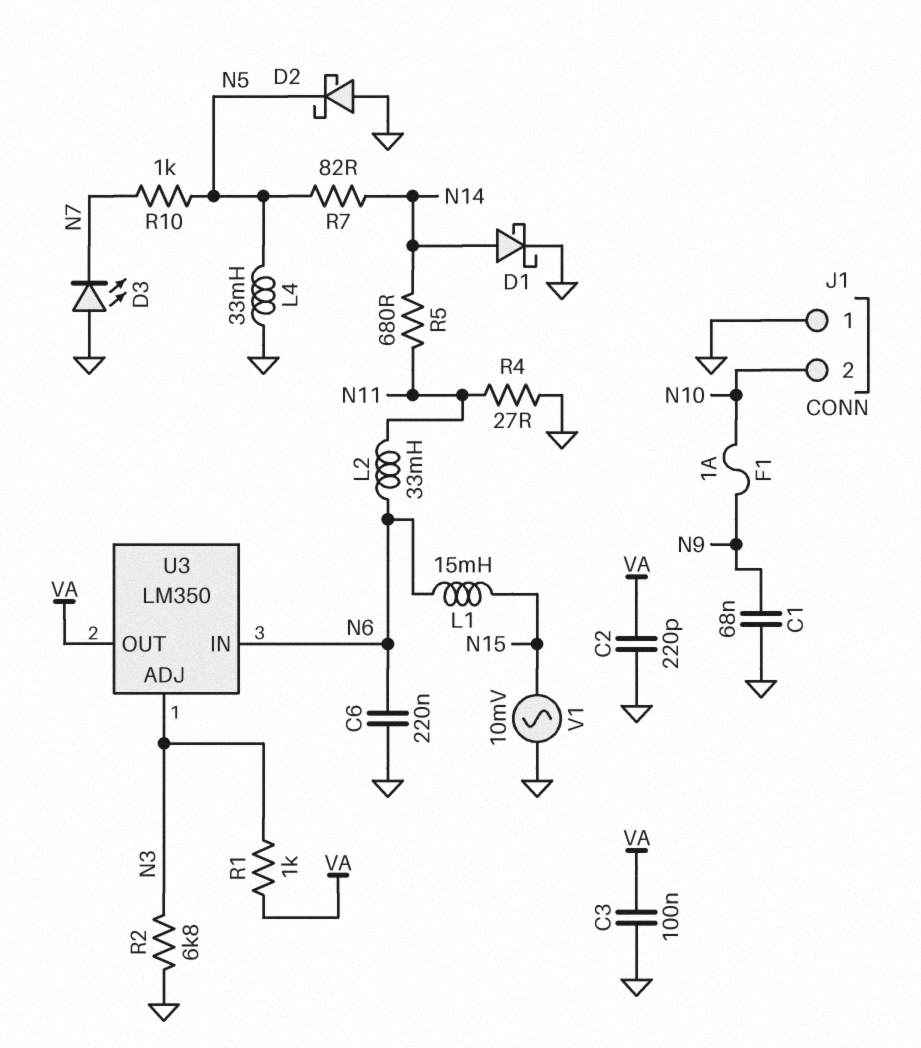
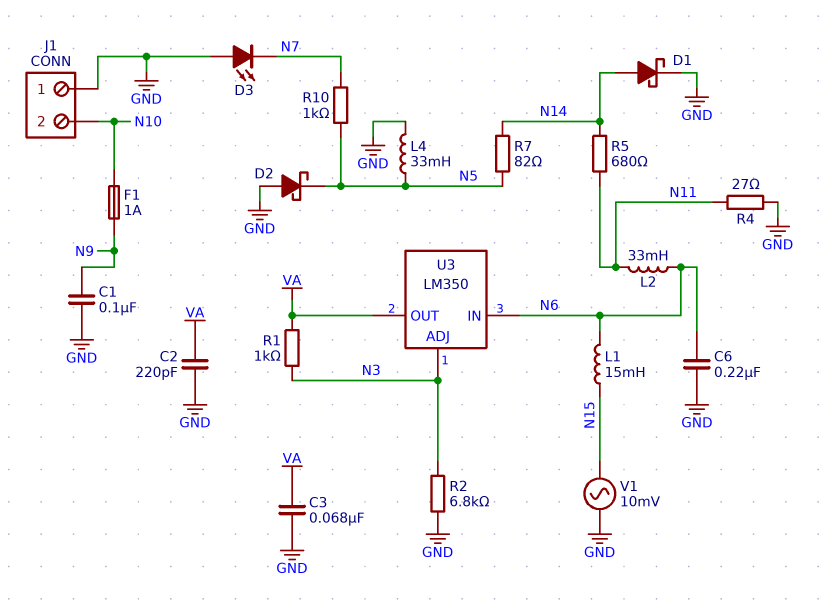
C1: 68nF (GND, N9) -> 100nF (GND, N9)
C3: 100nF (GND, VA) -> 68nF (GND, VA)

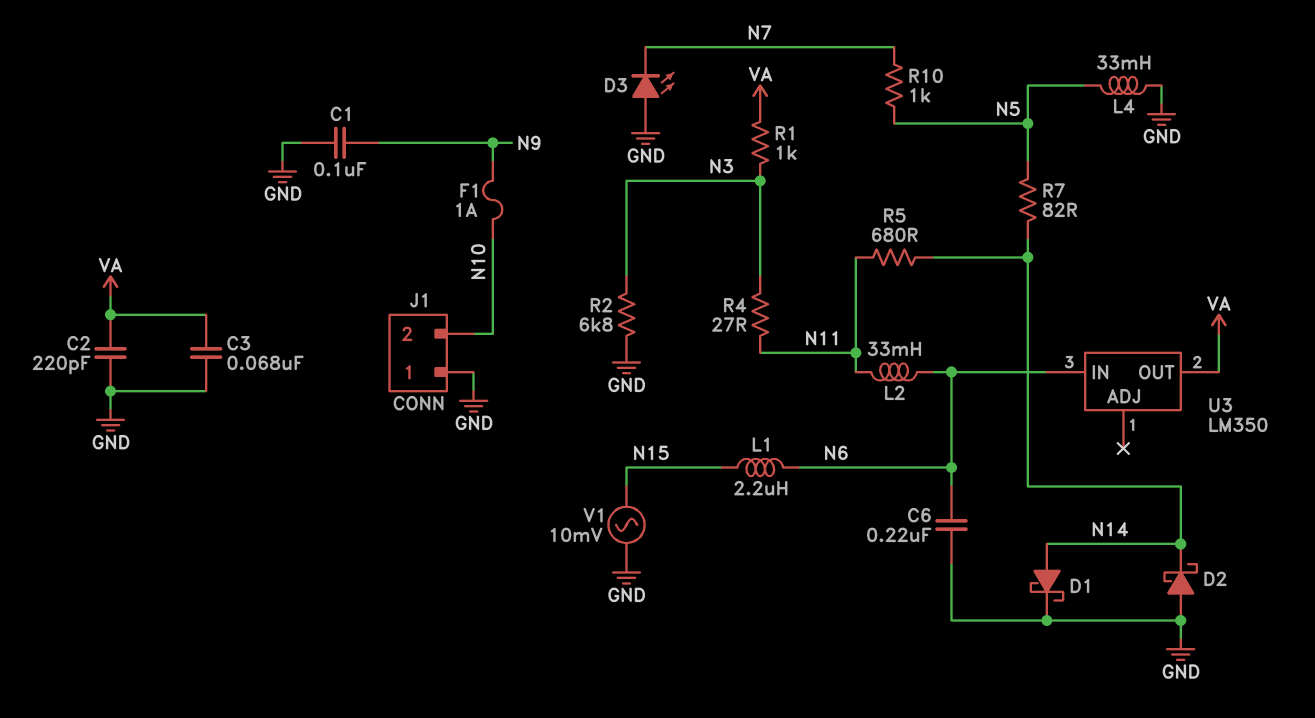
D2: schottky (A GND, K N5) -> schottky (A GND, K N14)
L1: 15mH (N6, N15) -> 2.2uH (N6, N15)
R4: 27 (GND, N11) -> 27 (N3, N11)
U3 pin ADJ: N3 -> none

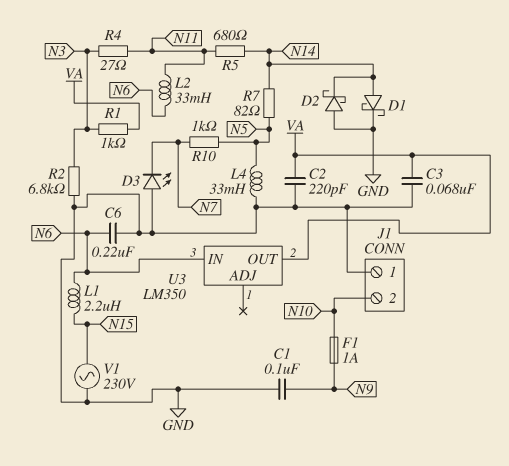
V1: AC 10mV (GND, N15) -> AC 230V (GND, N15)

